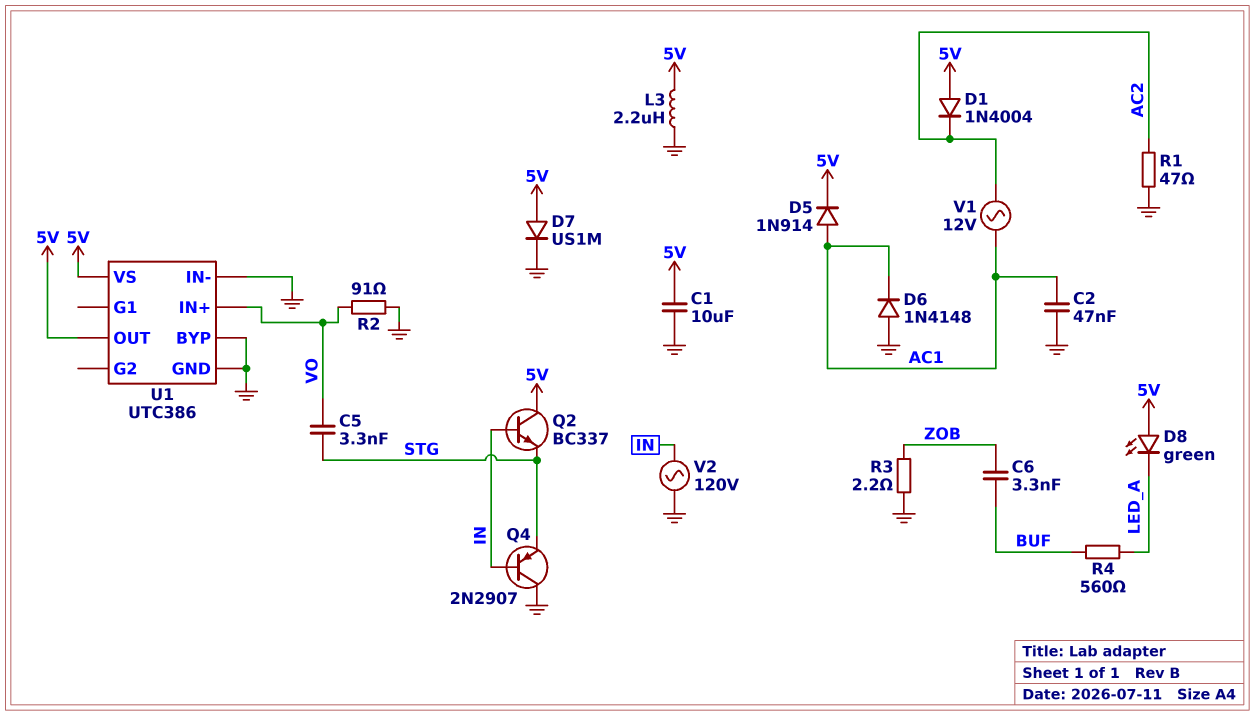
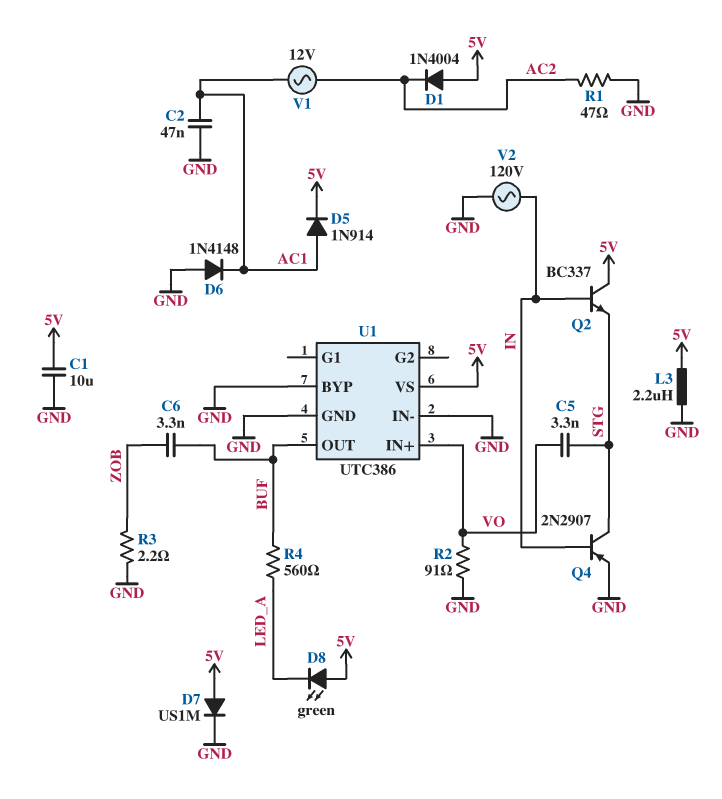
Q4: PNP 2N2907 (B IN, C GND, E STG) -> PNP 2N2907 (B IN, C STG, E GND)
U1 pin OUT: 5V -> BUF

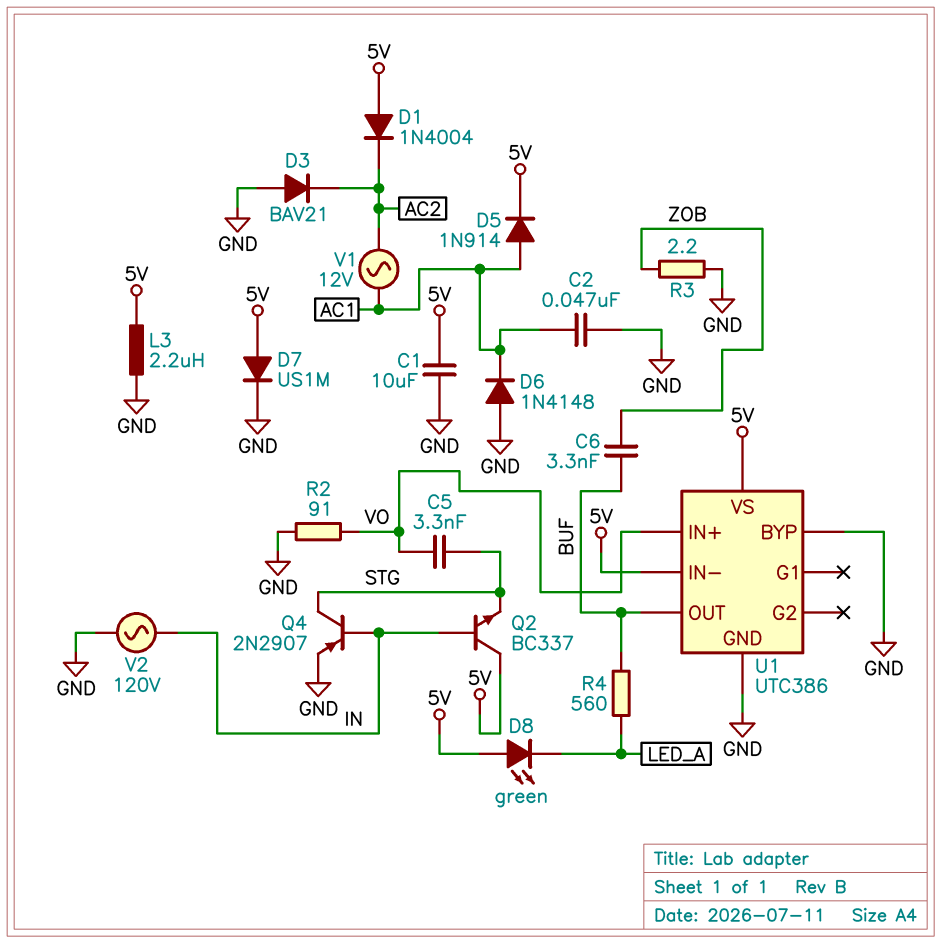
D3: none -> diode BAV21 (A GND, K AC2)
R1: 47 (AC2, GND) -> none
U1 pin IN-: GND -> 5V

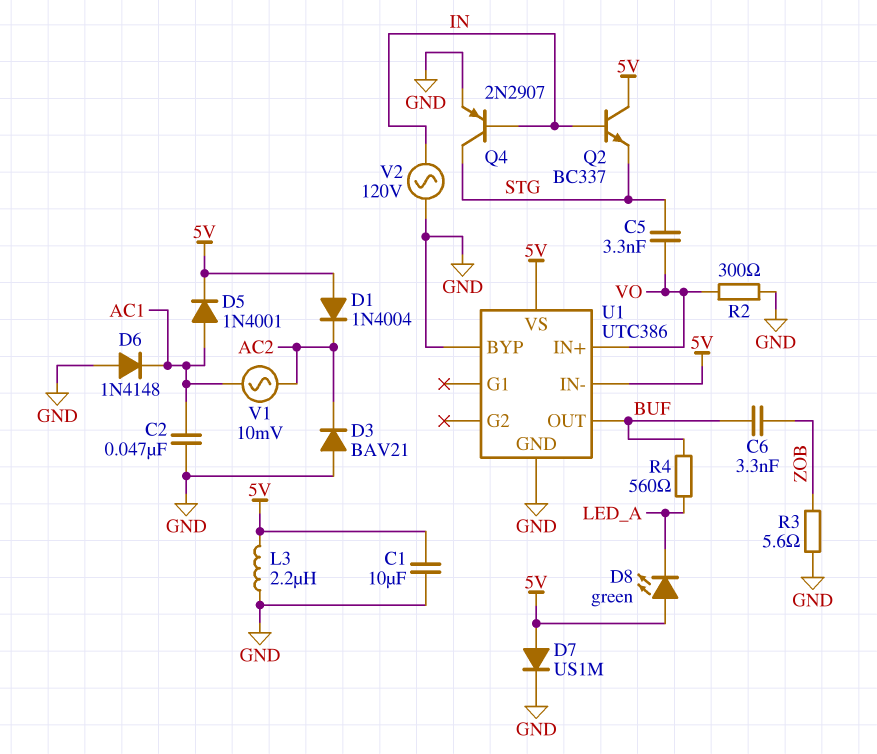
D5: diode 1N914 (A AC1, K 5V) -> diode 1N4001 (A AC1, K 5V)
R2: 91 (GND, VO) -> 300 (GND, VO)
R3: 2.2 (GND, ZOB) -> 5.6 (GND, ZOB)
V1: AC 12V (AC1, AC2) -> AC 10mV (AC1, AC2)

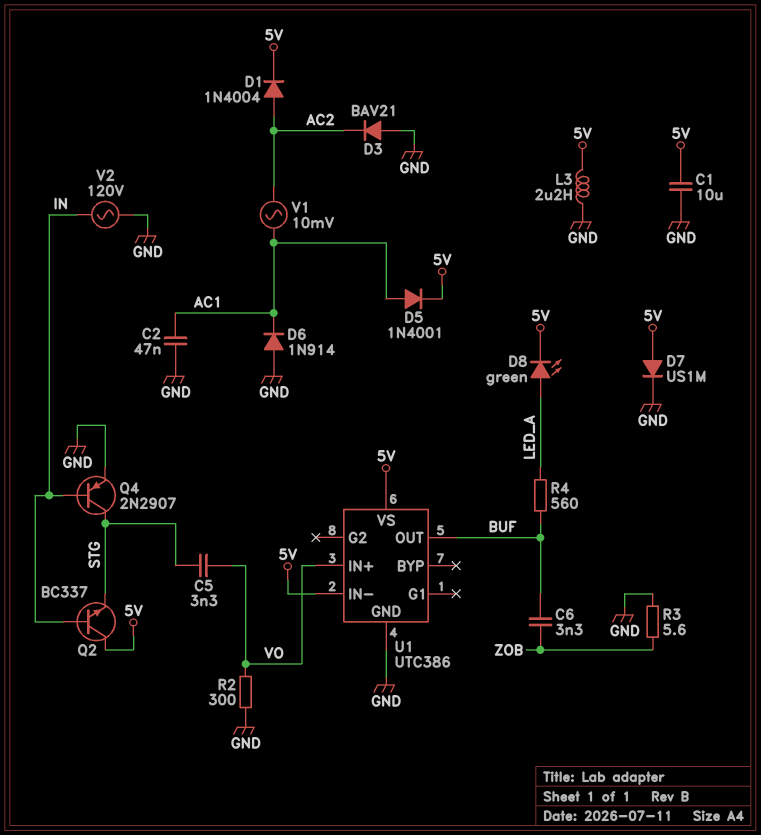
D1: diode 1N4004 (A 5V, K AC2) -> diode 1N4004 (A AC2, K 5V)
D6: diode 1N4148 (A GND, K AC1) -> diode 1N914 (A GND, K AC1)
D8: LED green (A 5V, K LED_A) -> LED green (A LED_A, K 5V)
U1 pin BYP: GND -> none

